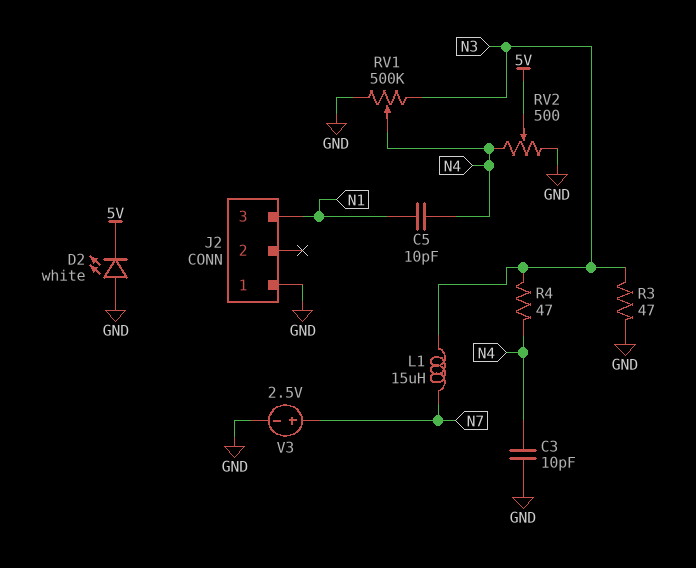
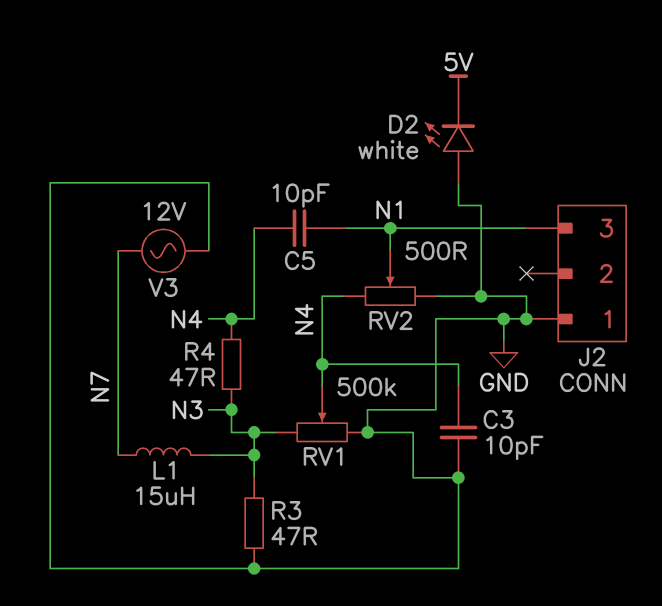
RV2: 500 (GND, N4, wiper 5V) -> 500 (GND, N4, wiper N1)
V3: 2.5V (plus N7, minus GND) -> AC 12V (GND, N7)

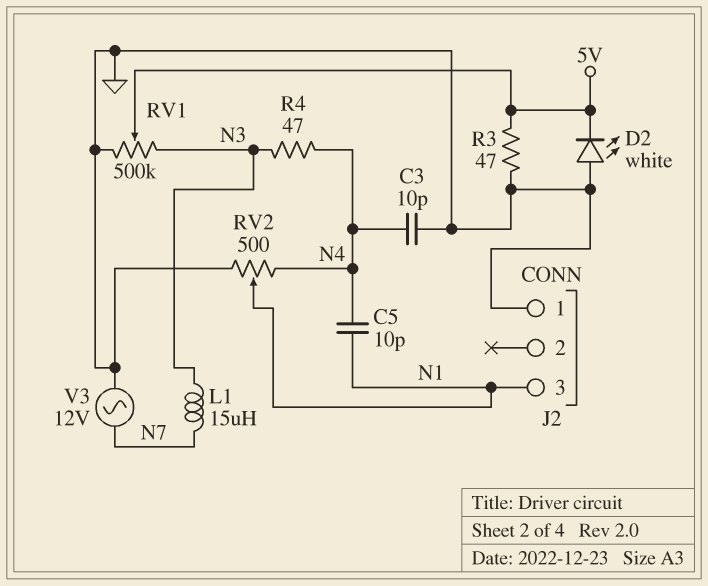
R3: 47 (GND, N3) -> 47 (5V, GND)
RV1: 500k (GND, N3, wiper N4) -> 500k (GND, N3, wiper 5V)

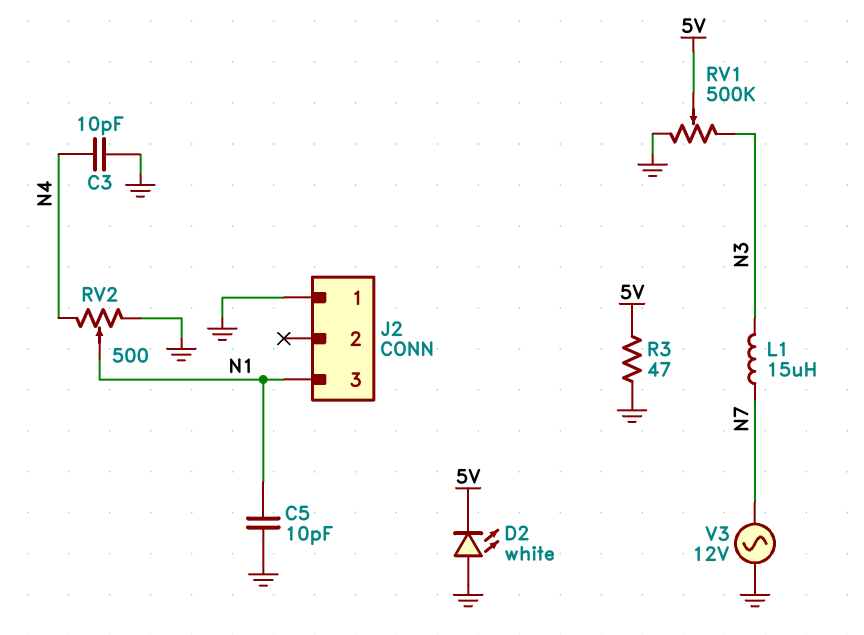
C5: 10pF (N1, N4) -> 10pF (GND, N1)
R4: 47 (N3, N4) -> none

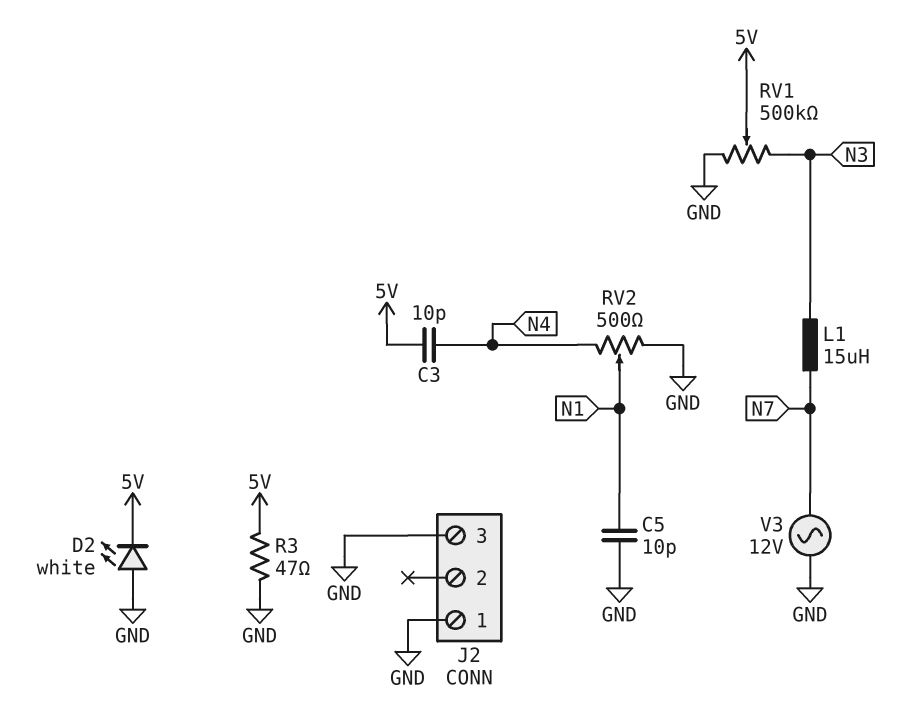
C3: 10pF (GND, N4) -> 10pF (5V, N4)
J2 pin 3: N1 -> GND

